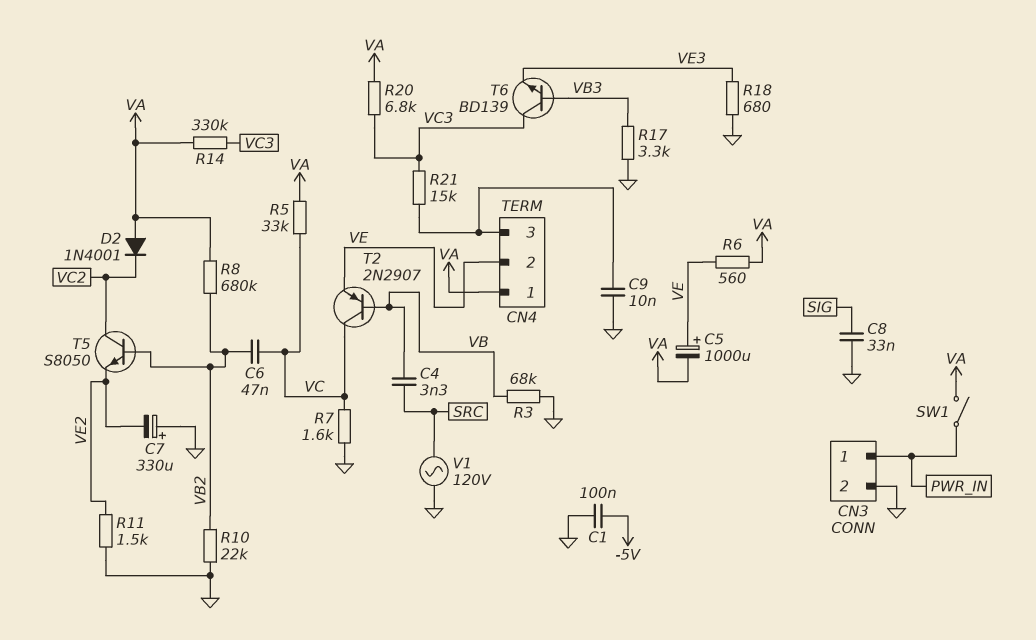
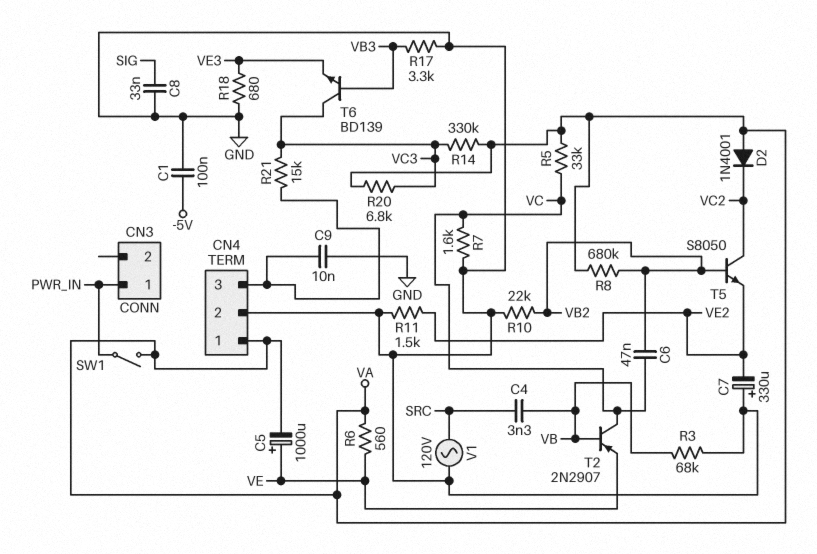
CN3 pin 2: GND -> none
CN4 pin 2: VE -> GND

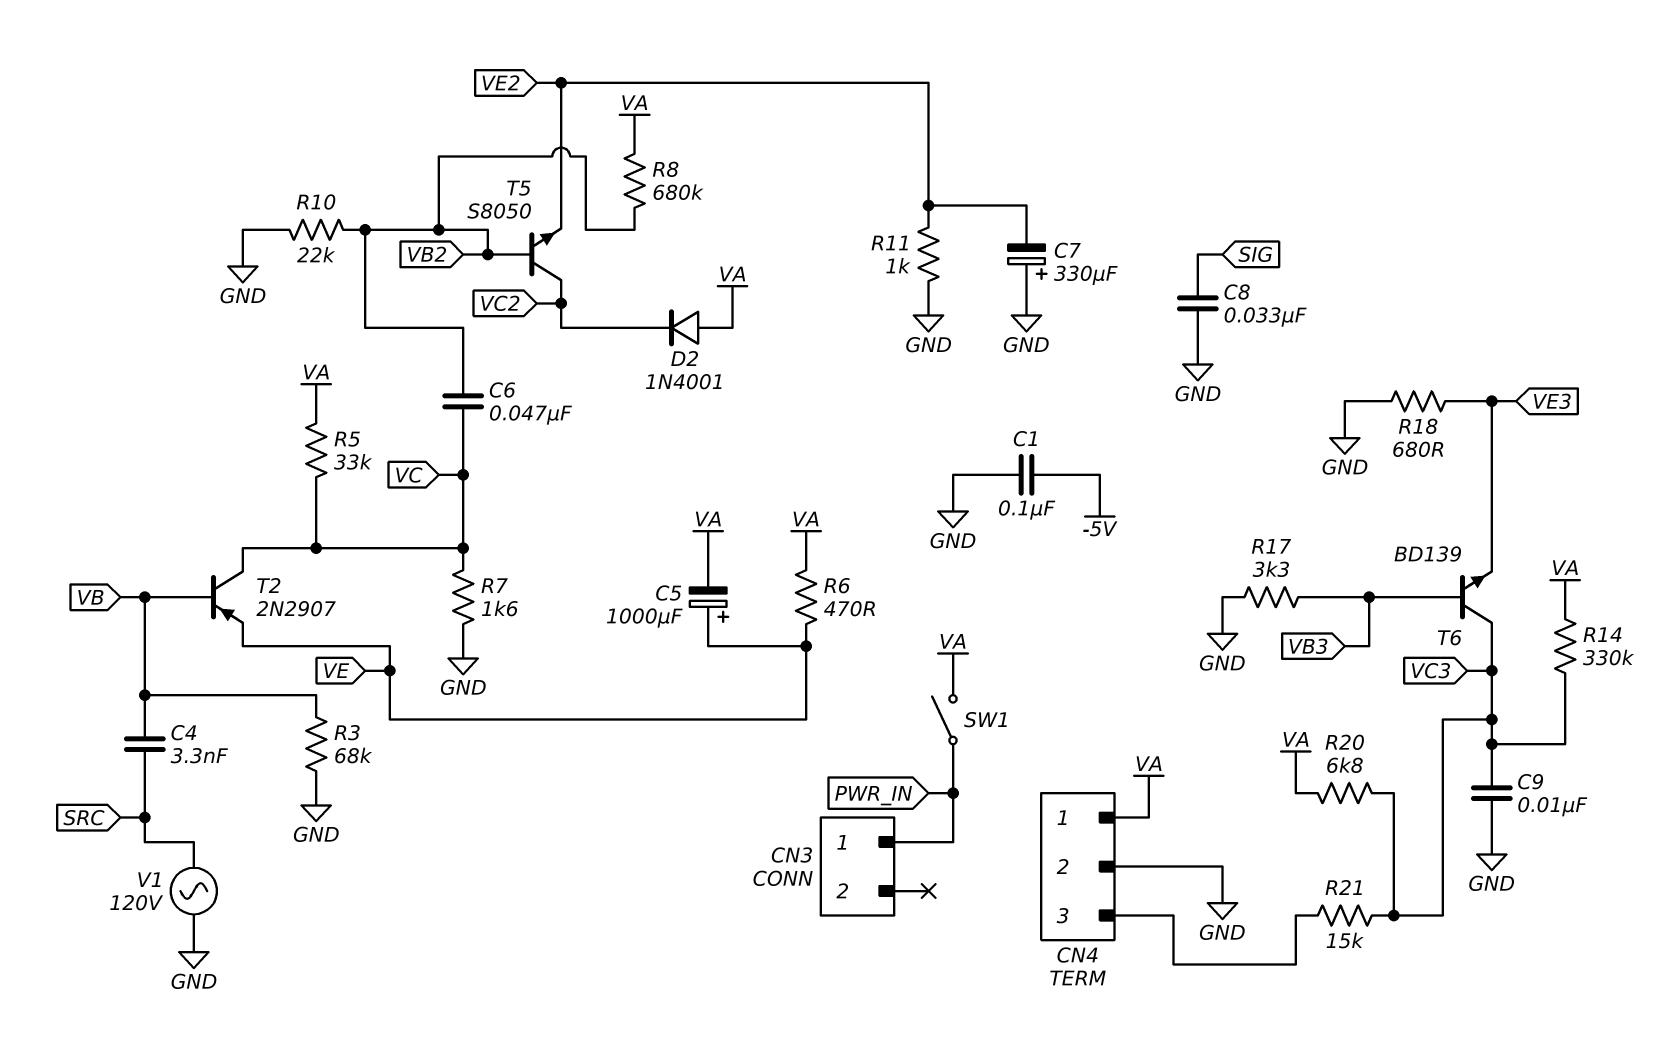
C9: 10nF (CN4/3, GND) -> 10nF (GND, VC3)
R6: 560 (VA, VE) -> 470 (VA, VE)
R11: 1.5k (GND, VE2) -> 1k (GND, VE2)

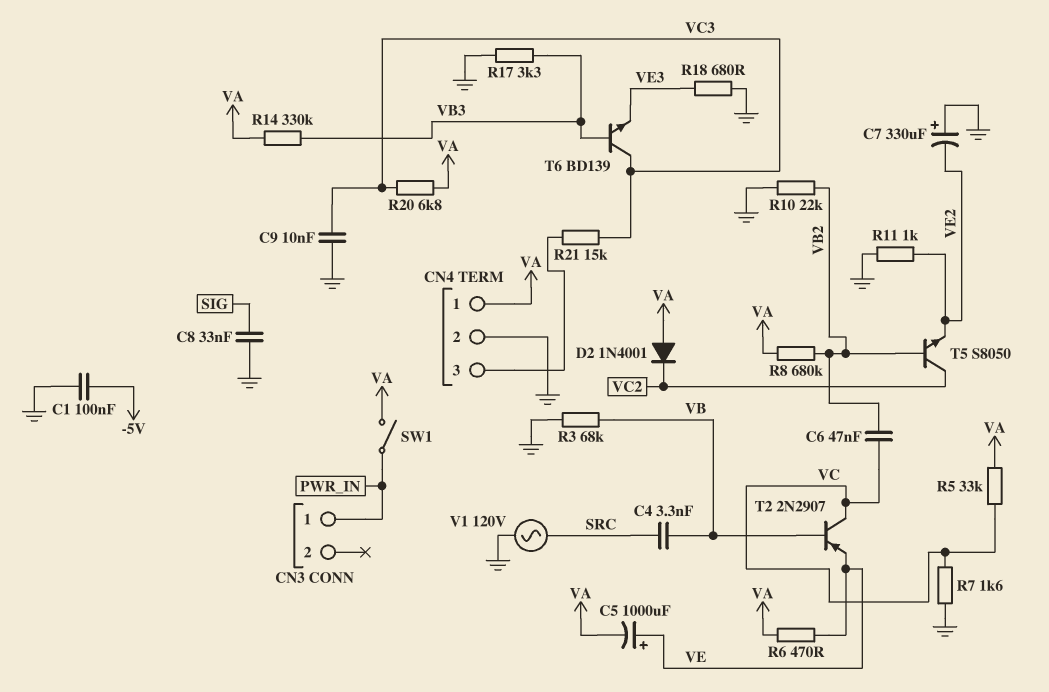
R14: 330k (VA, VC3) -> 330k (VA, VB3)

